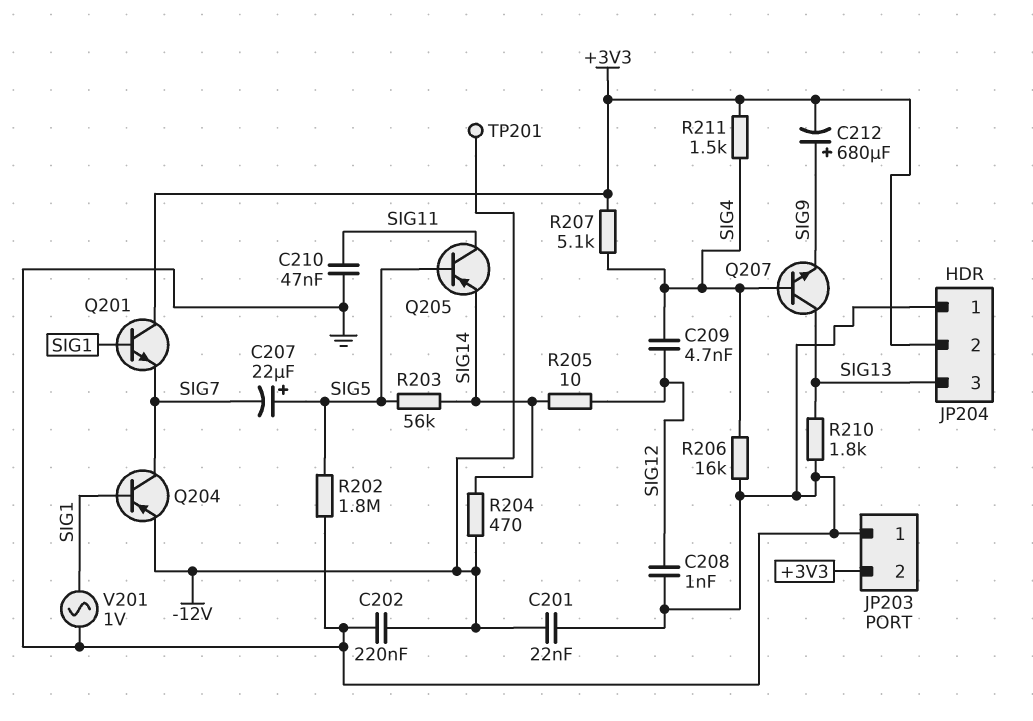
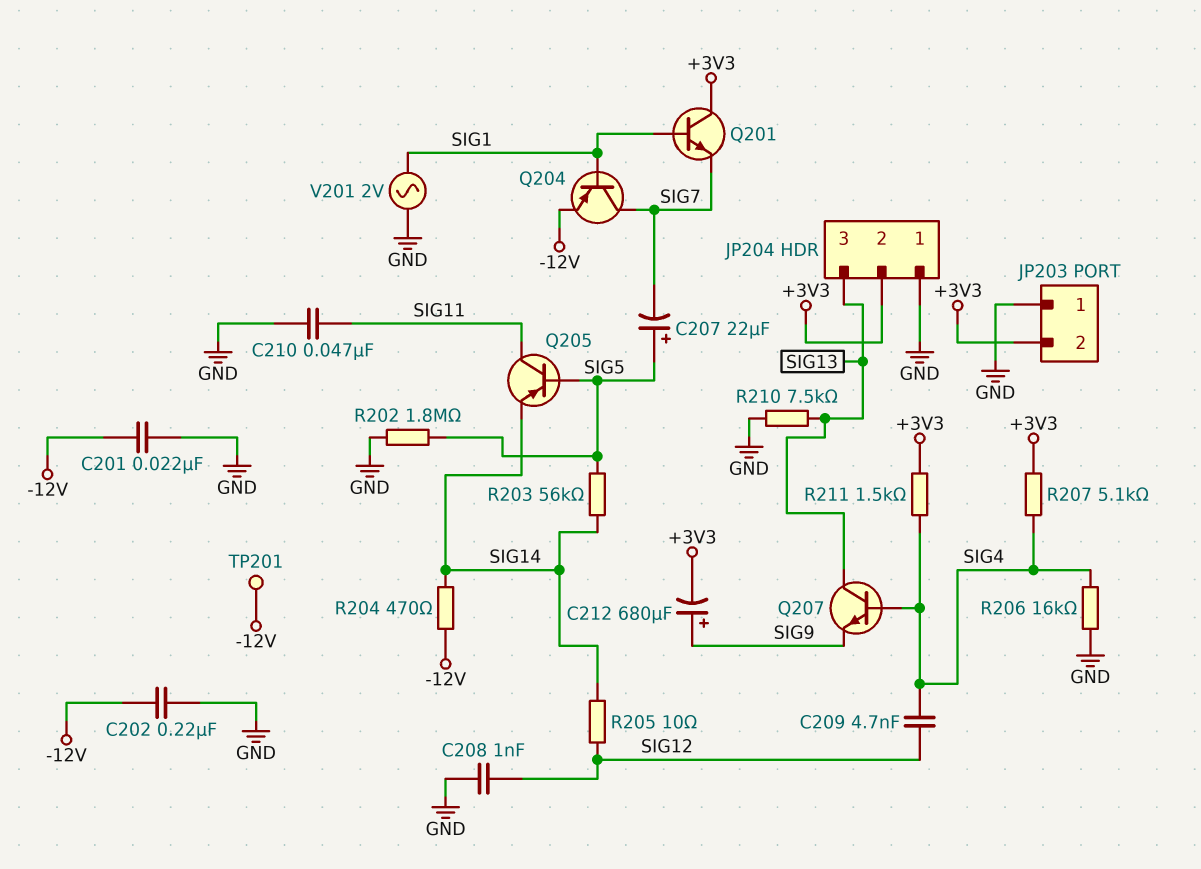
R210: 1.8k (GND, SIG13) -> 7.5k (GND, SIG13)
V201: AC 1V (GND, SIG1) -> AC 2V (GND, SIG1)

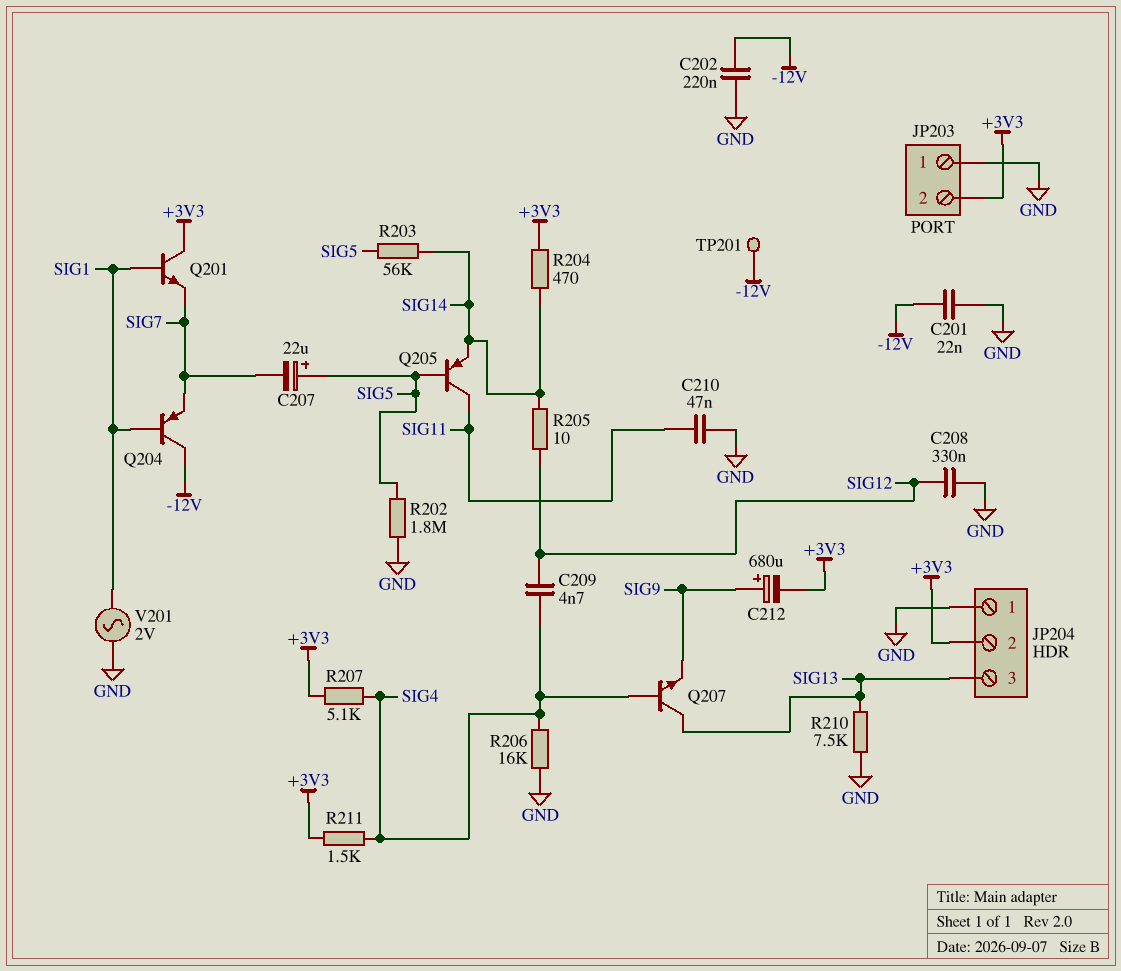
C208: 1nF (GND, SIG12) -> 330nF (GND, SIG12)
Q204: PNP (B SIG1, C SIG7, E -12V) -> PNP (B SIG1, C -12V, E SIG7)
R204: 470 (-12V, SIG14) -> 470 (+3V3, SIG14)

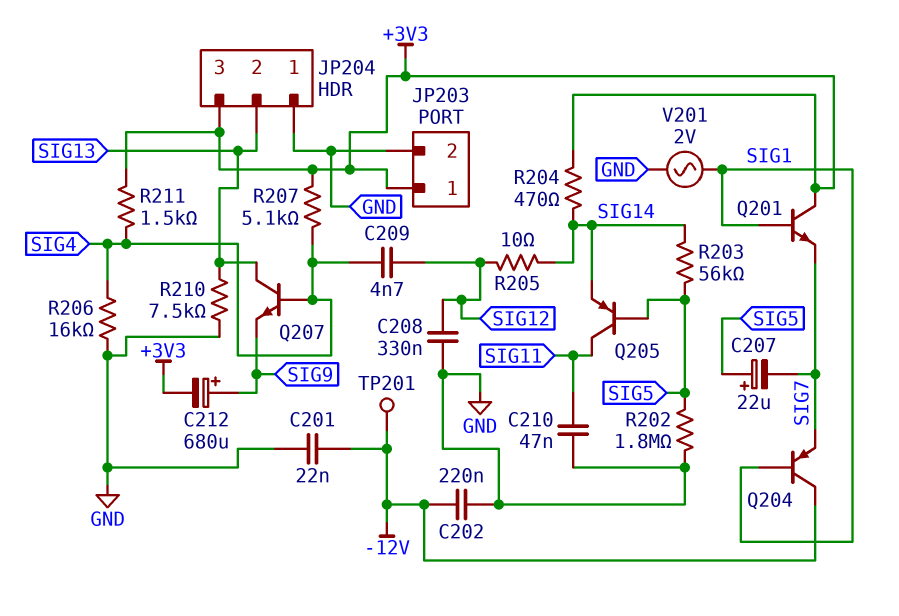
JP203 pin 1: GND -> +3V3
JP203 pin 2: +3V3 -> GND
JP204 pin 2: +3V3 -> SIG13
JP204 pin 3: SIG13 -> +3V3

